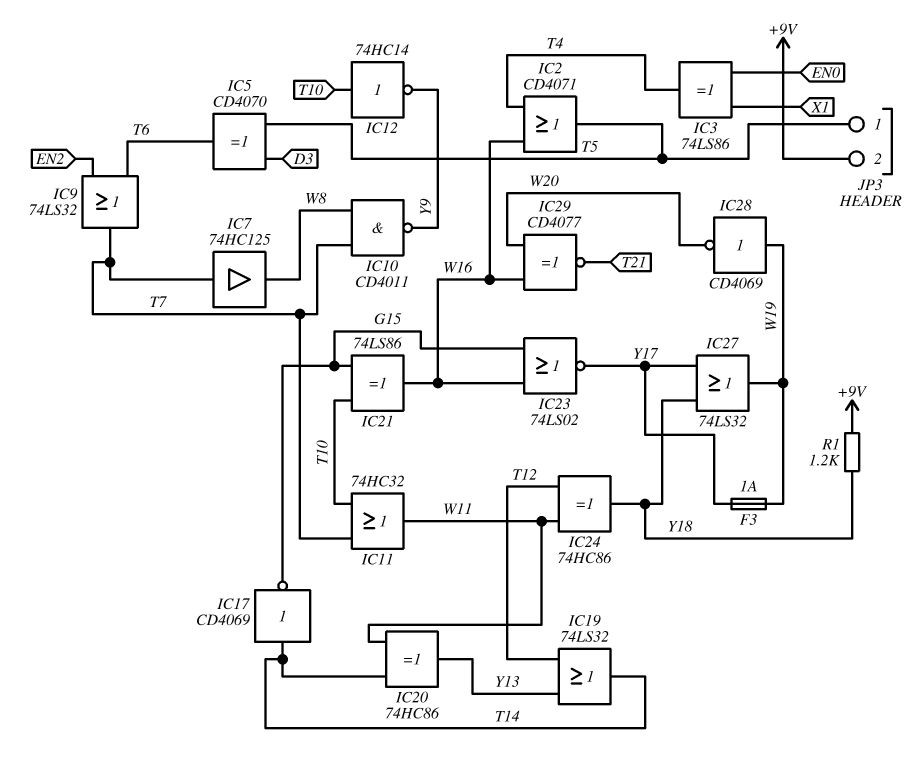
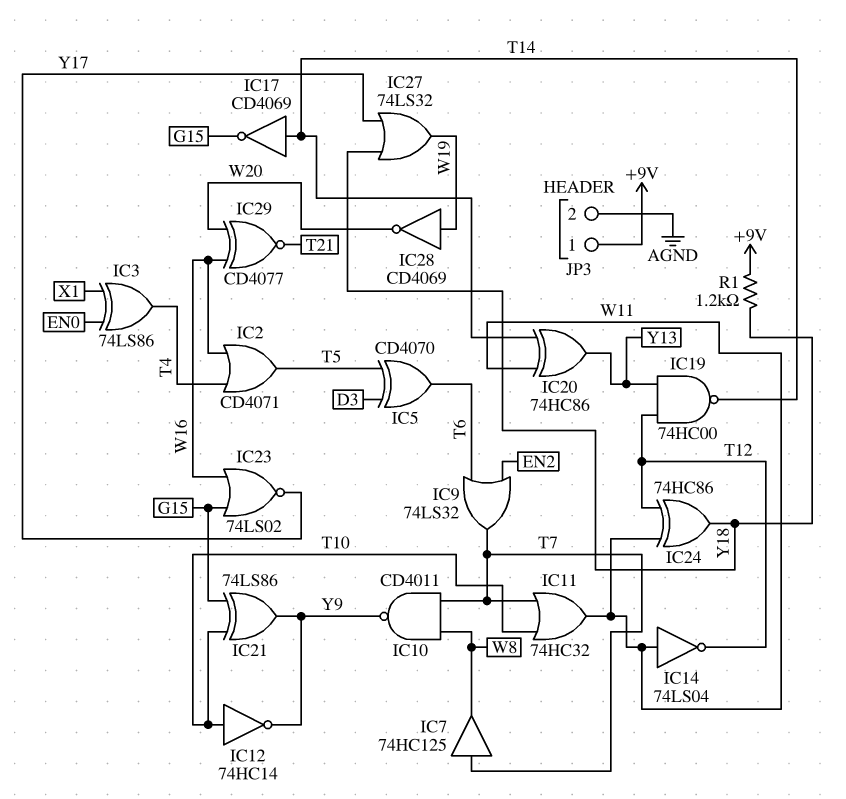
F3: 1A (W19, Y17) -> none
IC14: none -> NOT 74LS04 (in W11, out T12)
IC19: OR 74LS32 (in T12, in Y13, out T14) -> NAND 74HC00 (in T12, in Y13, out T14)
IC21: XOR 74LS86 (in G15, in T10, out W16) -> XOR 74LS86 (in G15, in T10, out Y9)
JP3 pin 1: T5 -> +9V
JP3 pin 2: +9V -> AGND

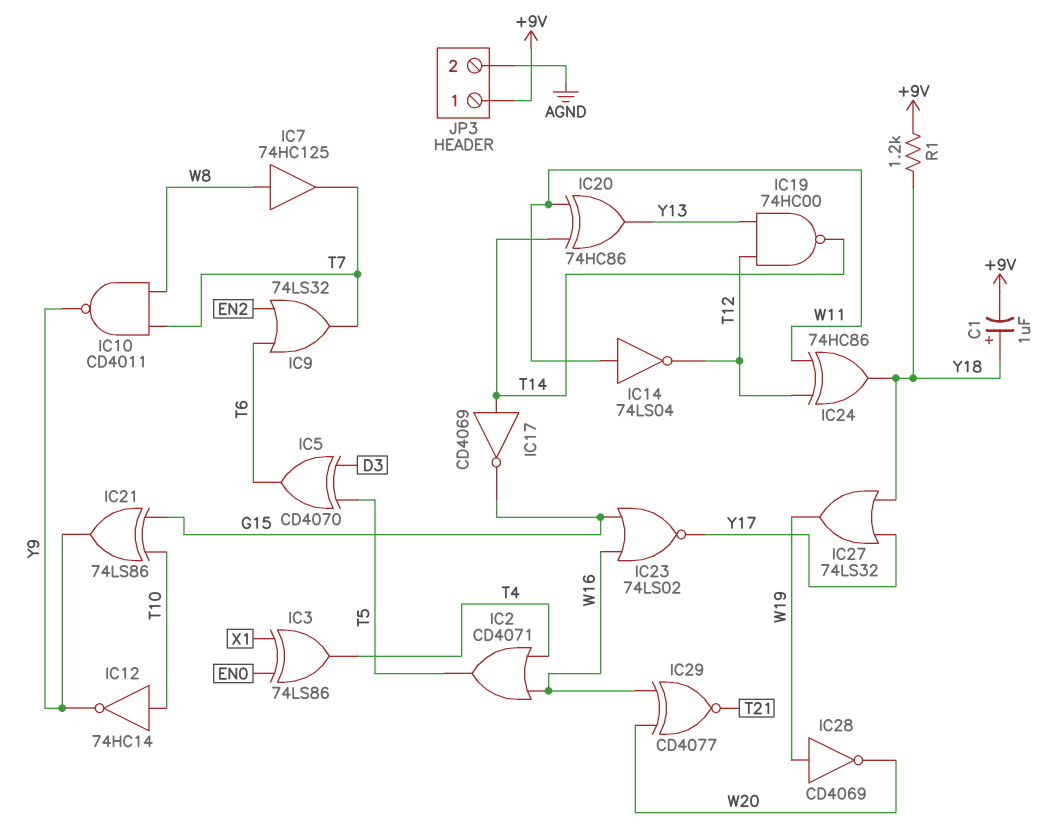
C1: none -> 1uF (plus Y18, minus +9V)
IC7: buffer 74HC125 (in T7, out W8) -> buffer 74HC125 (in W8, out T7)
IC11: OR 74HC32 (in T7, in T10, out W11) -> none

